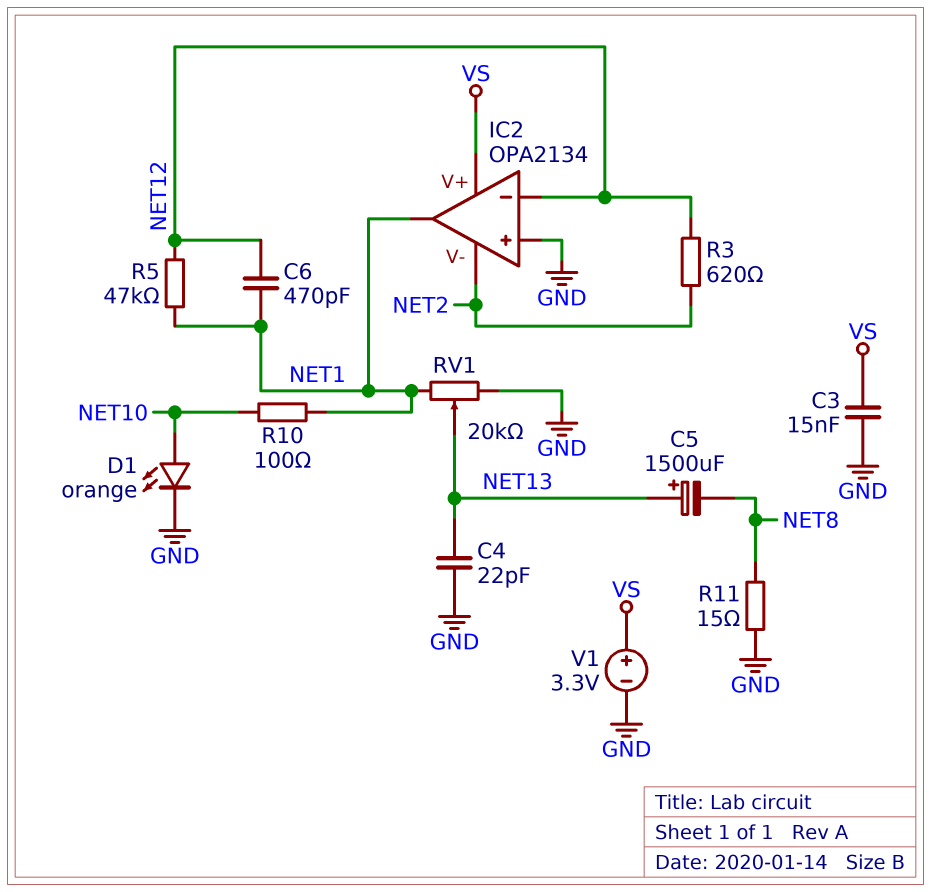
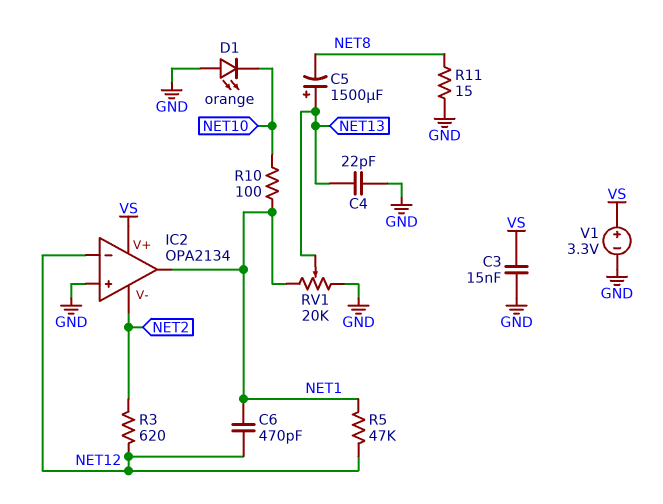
D1: LED orange (A NET10, K GND) -> LED orange (A GND, K NET10)

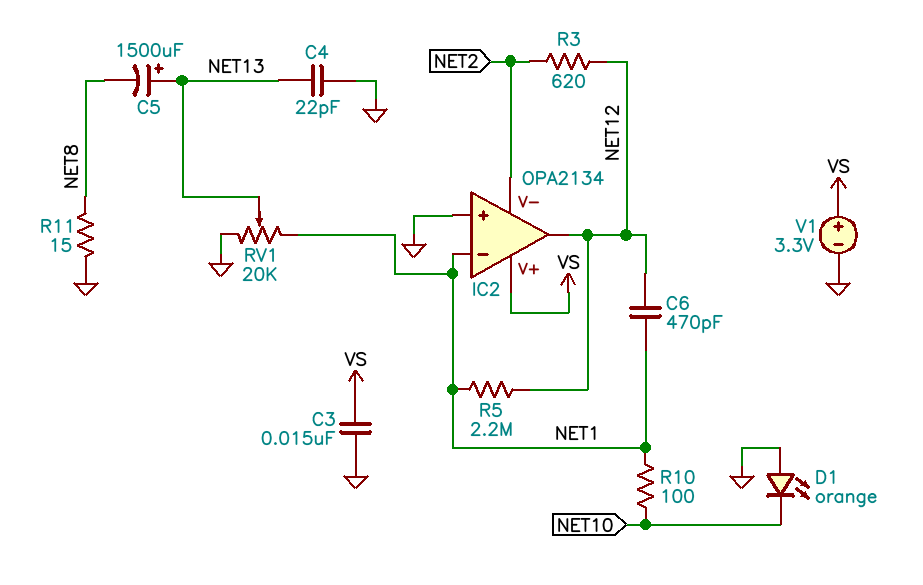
IC2 pin in-: NET12 -> NET1
IC2 pin out: NET1 -> NET12
R5: 47k (NET1, NET12) -> 2.2M (NET1, NET12)

